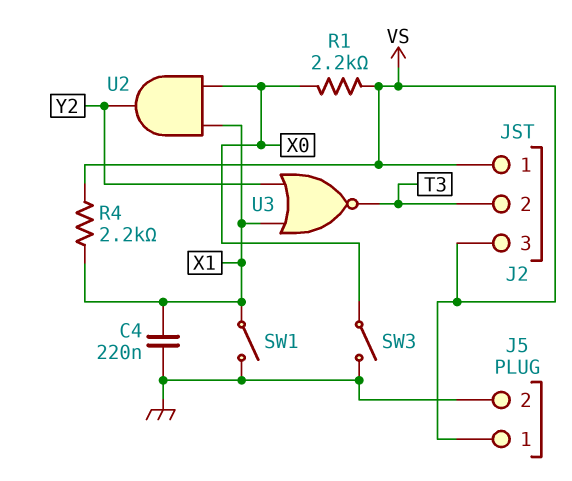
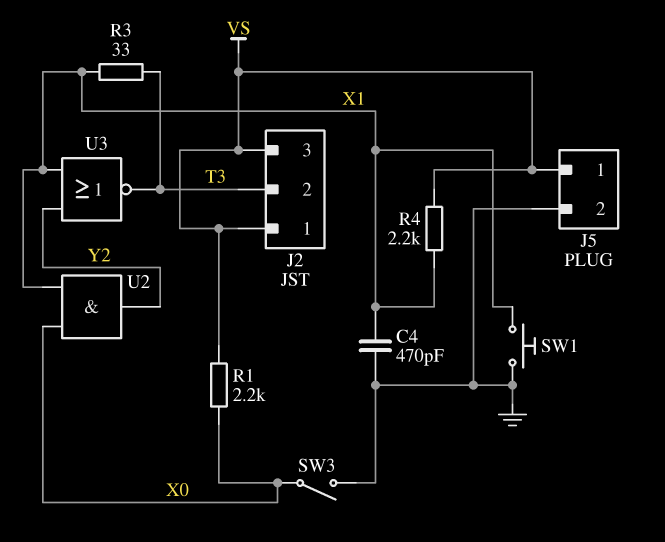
C4: 220nF (GND, X1) -> 470pF (GND, X1)
R3: none -> 33 (T3, X1)
SW1: switch (GND, X1) -> button (GND, X1)

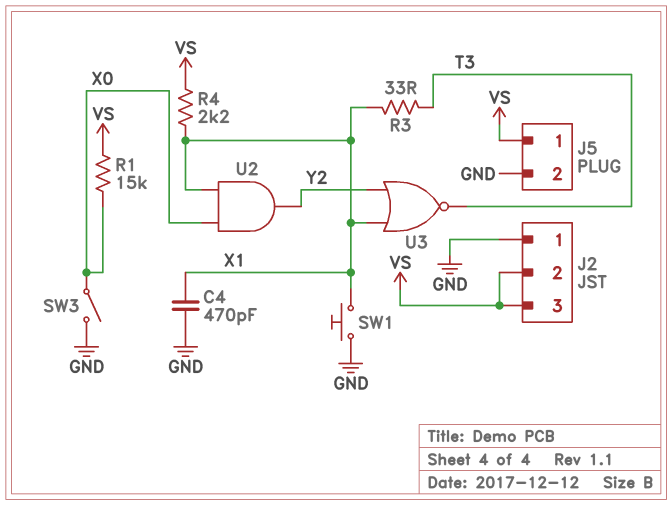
J2 pin 1: VS -> GND
J2 pin 2: T3 -> VS
R1: 2.2k (VS, X0) -> 15k (VS, X0)

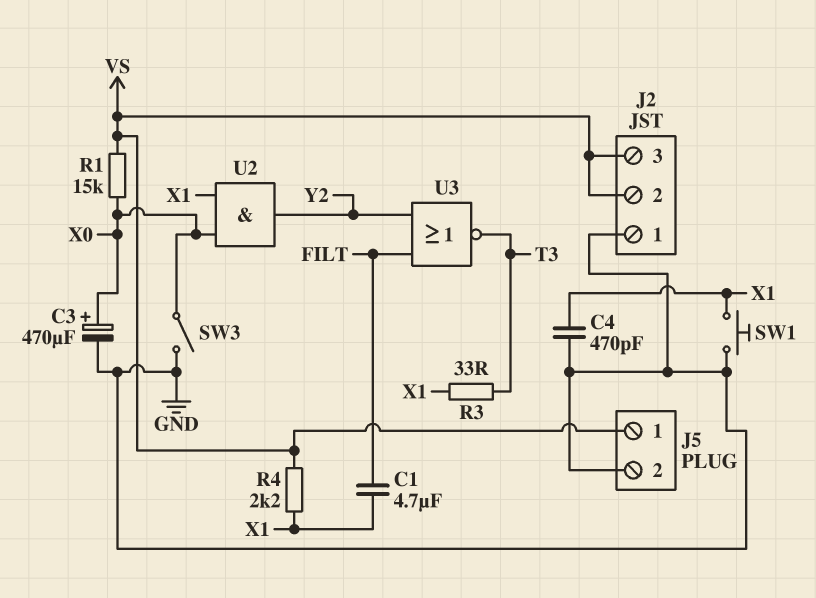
C1: none -> 4.7uF (FILT, X1)
C3: none -> 470uF (plus X0, minus GND)
U3: NOR (in X1, in Y2, out T3) -> NOR (in FILT, in Y2, out T3)

